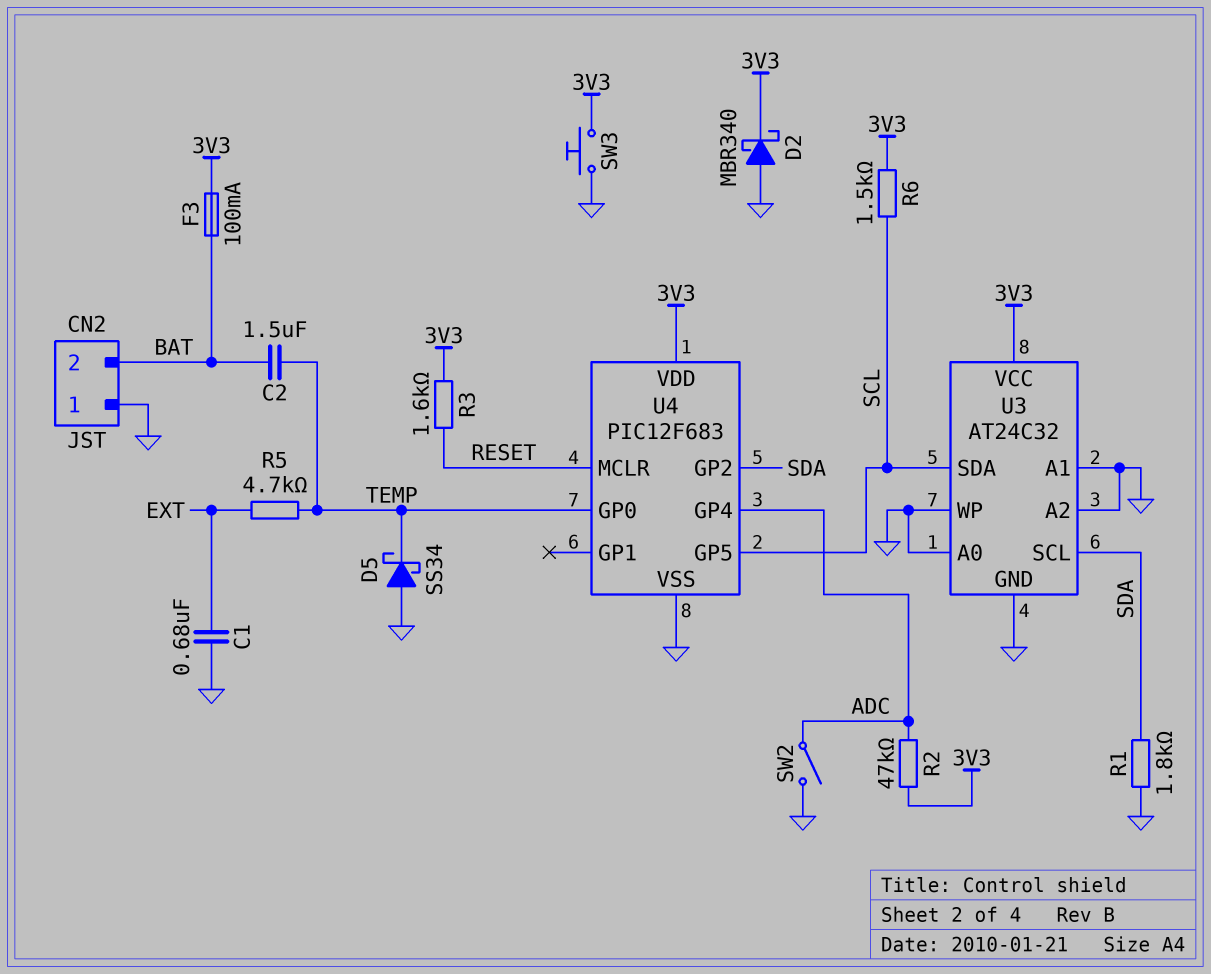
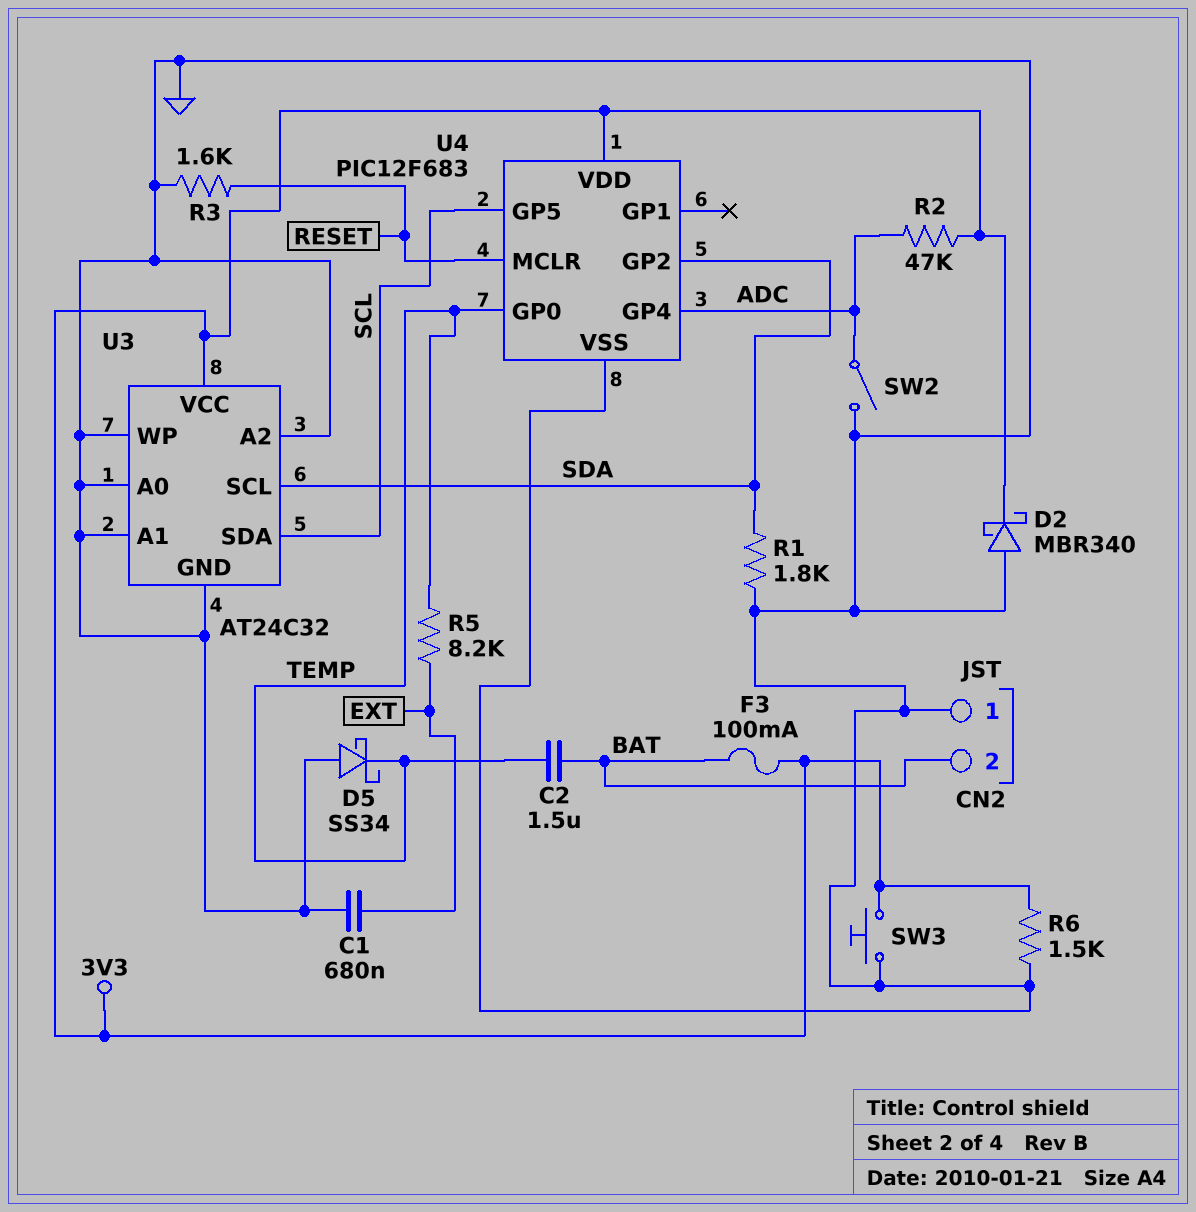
R3: 1.6k (3V3, RESET) -> 1.6k (GND, RESET)
R5: 4.7k (EXT, TEMP) -> 8.2k (EXT, TEMP)
R6: 1.5k (3V3, SCL) -> 1.5k (3V3, GND)

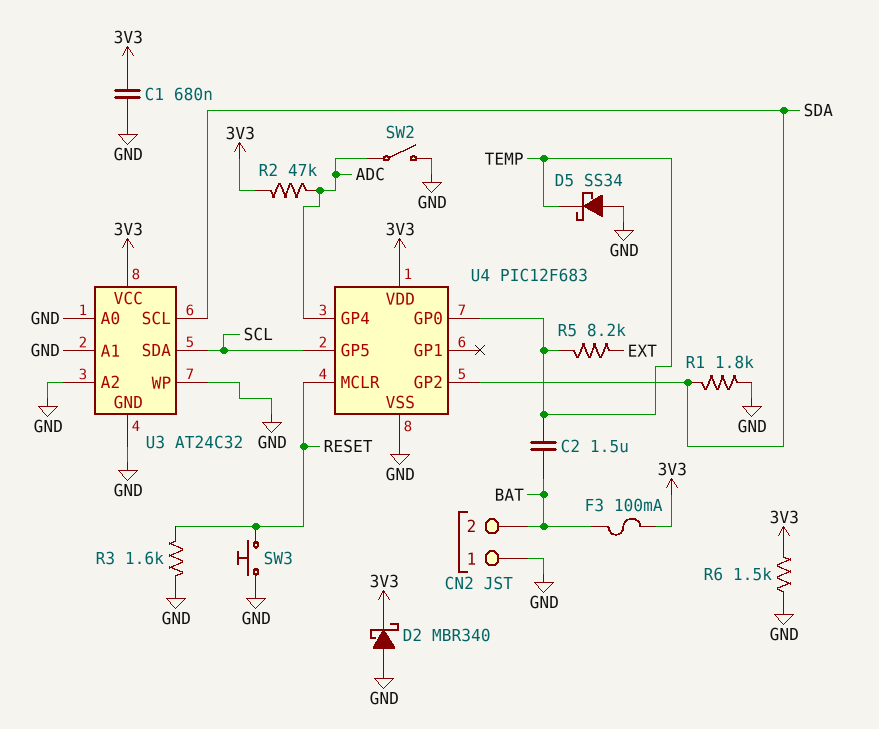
C1: 680nF (EXT, GND) -> 680nF (3V3, GND)
SW3: button (3V3, GND) -> button (GND, RESET)

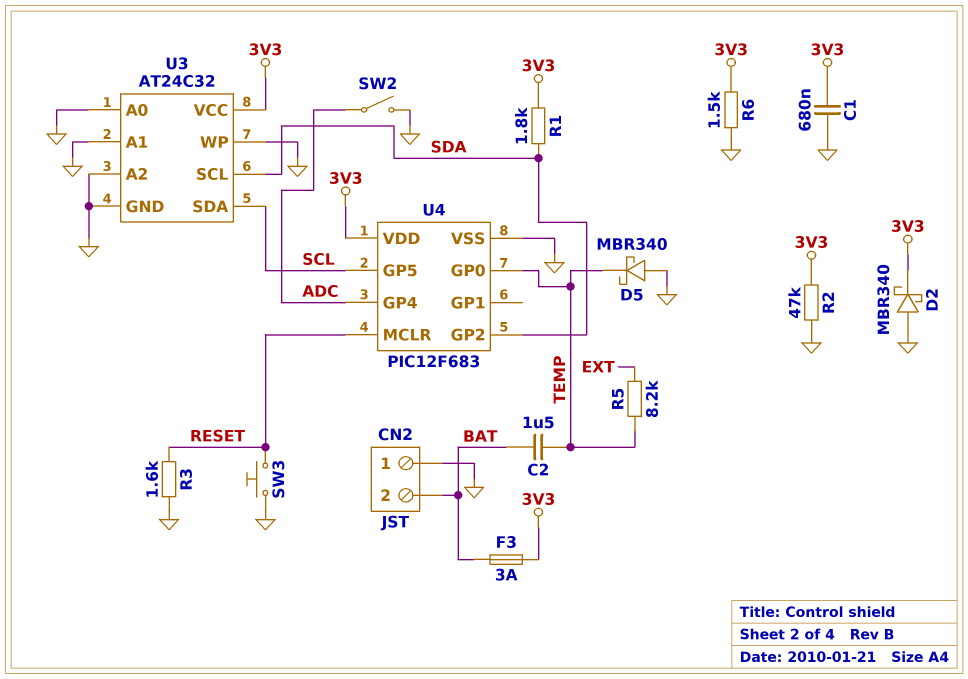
D5: schottky SS34 (A GND, K TEMP) -> schottky MBR340 (A GND, K TEMP)
F3: 100mA (3V3, BAT) -> 3A (3V3, BAT)
R1: 1.8k (GND, SDA) -> 1.8k (3V3, SDA)
R2: 47k (3V3, ADC) -> 47k (3V3, GND)

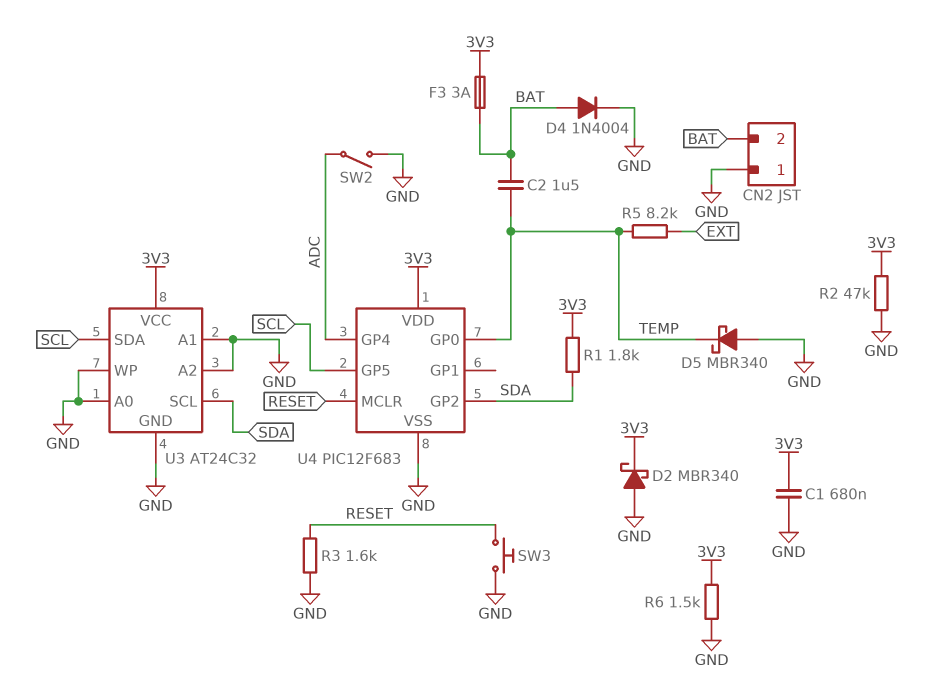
D4: none -> diode 1N4004 (A BAT, K GND)

